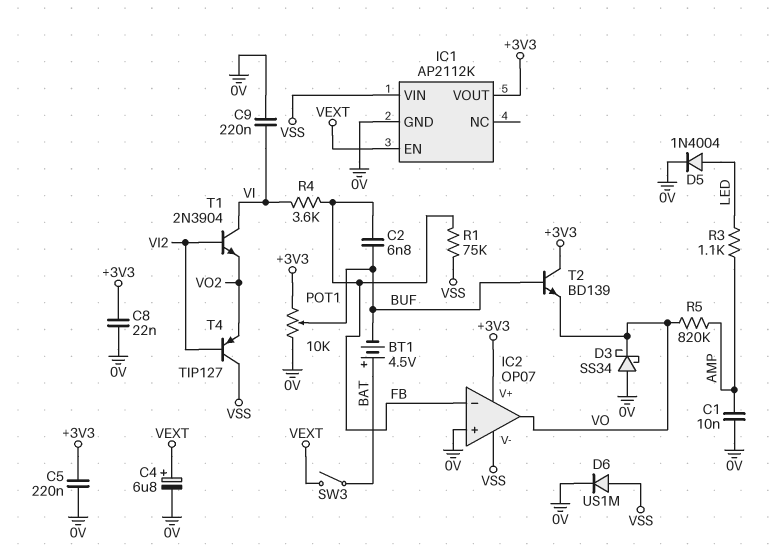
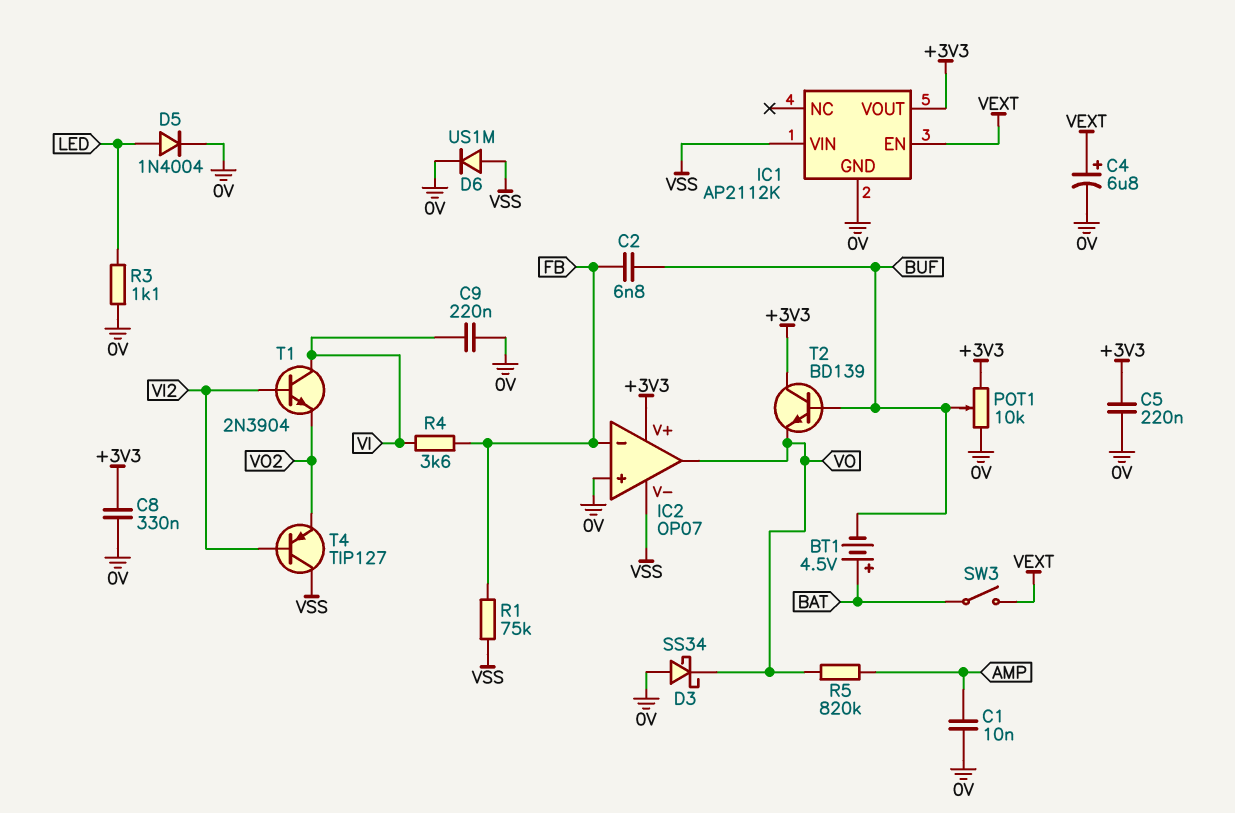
C8: 22nF (+3V3, 0V) -> 330nF (+3V3, 0V)
R3: 1.1k (AMP, LED) -> 1.1k (0V, LED)

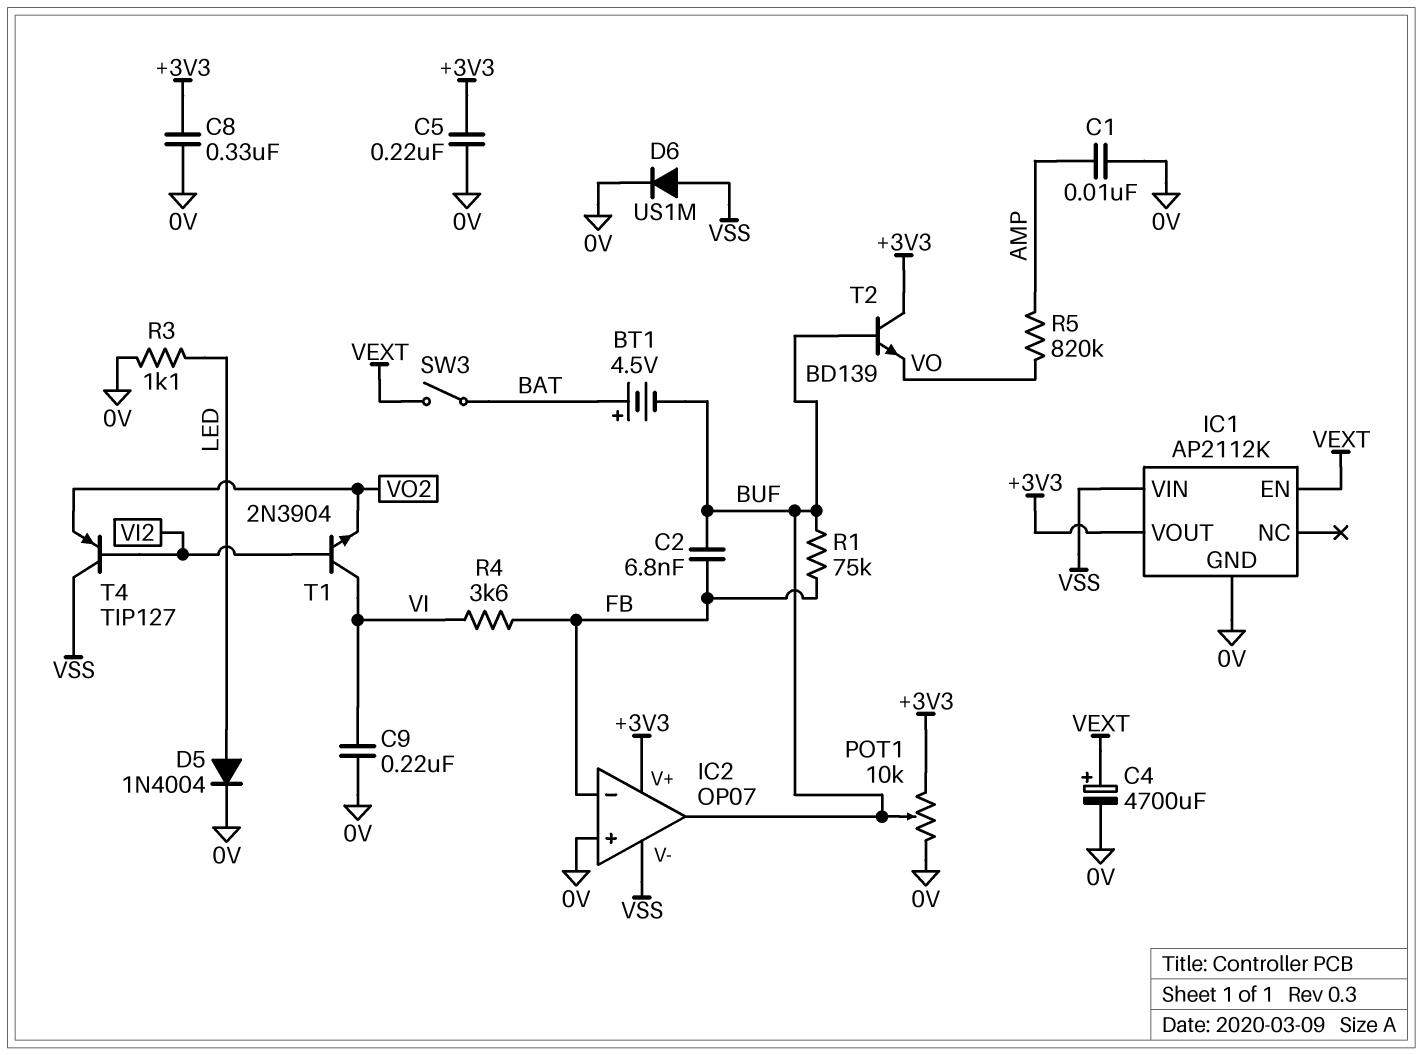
C4: 6.8uF (plus VEXT, minus 0V) -> 4700uF (plus VEXT, minus 0V)
D3: schottky SS34 (A 0V, K VO) -> none
IC2 pin out: VO -> BUF
R1: 75k (FB, VSS) -> 75k (BUF, FB)

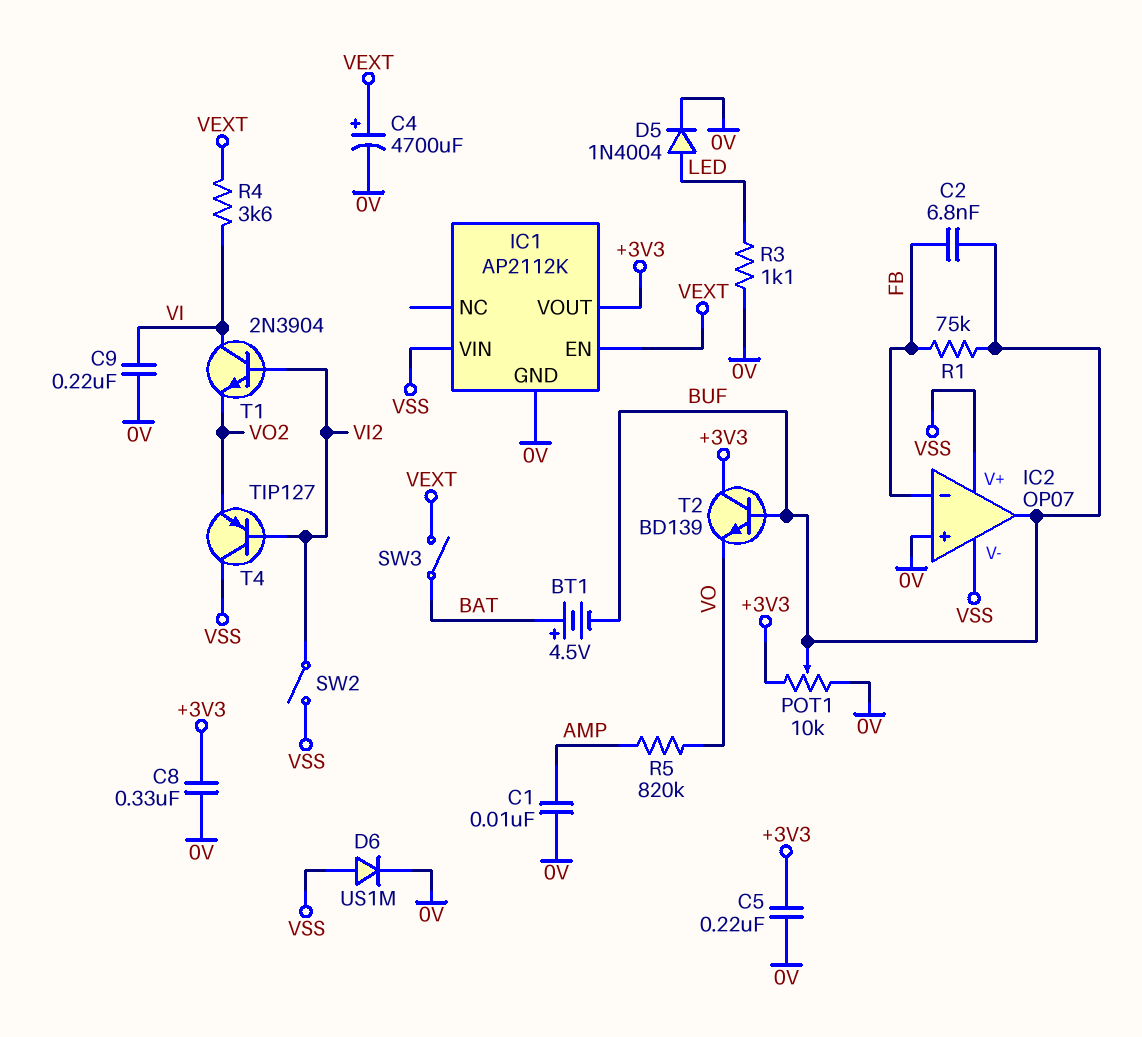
IC2 pin V+: +3V3 -> VSS
R4: 3.6k (FB, VI) -> 3.6k (VEXT, VI)
SW2: none -> switch (VI2, VSS)

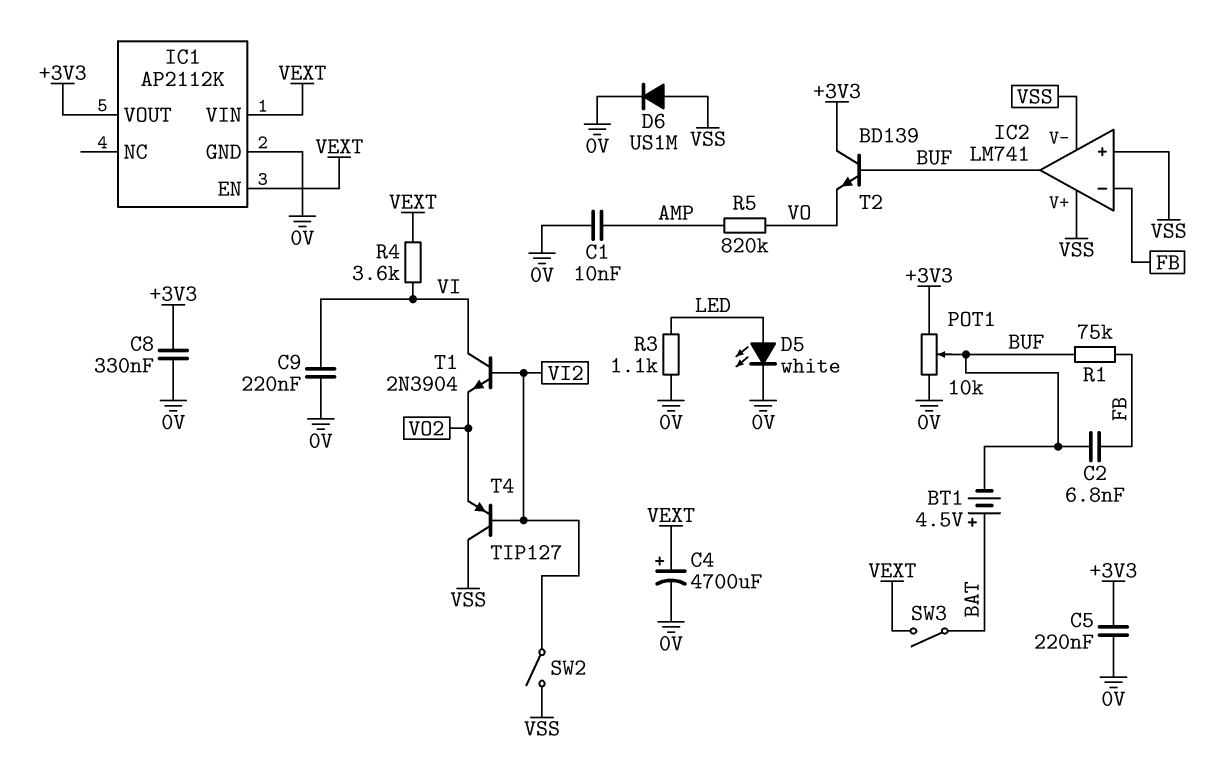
D5: diode 1N4004 (A LED, K 0V) -> LED white (A LED, K 0V)
IC1 pin VIN: VSS -> VEXT
IC2: OP07 -> LM741
IC2 pin in+: 0V -> VSS

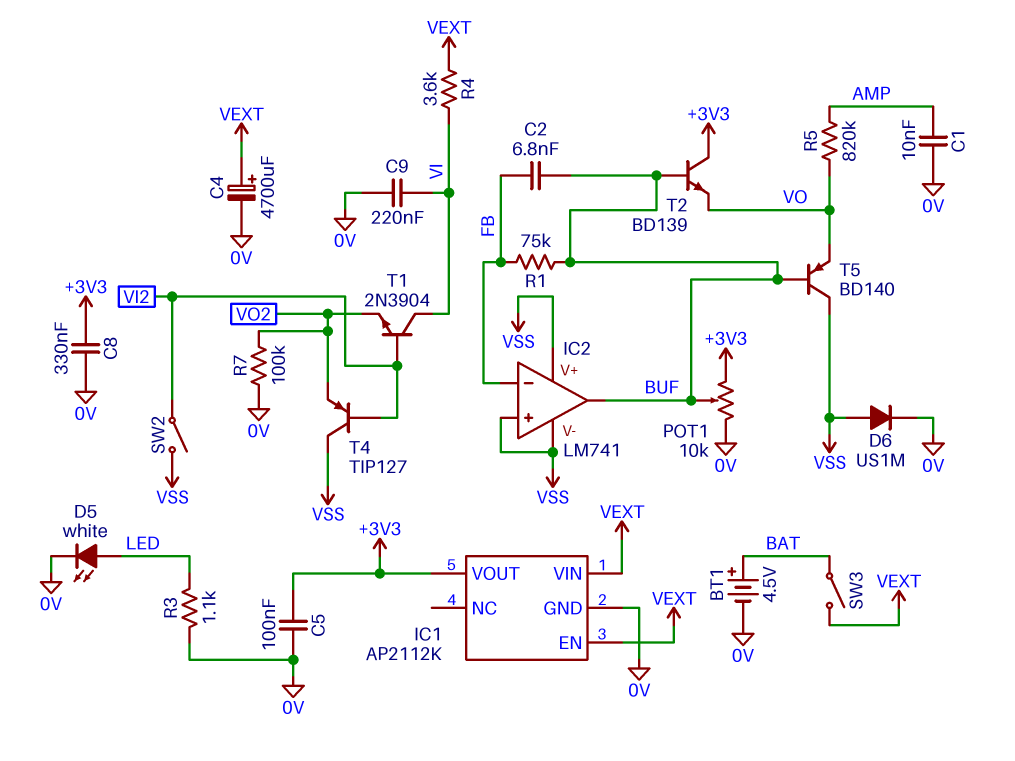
BT1: 4.5V (plus BAT, minus BUF) -> 4.5V (plus BAT, minus 0V)
C5: 220nF (+3V3, 0V) -> 100nF (+3V3, 0V)
R7: none -> 100k (0V, VO2)
T5: none -> PNP BD140 (B BUF, C VSS, E VO)

